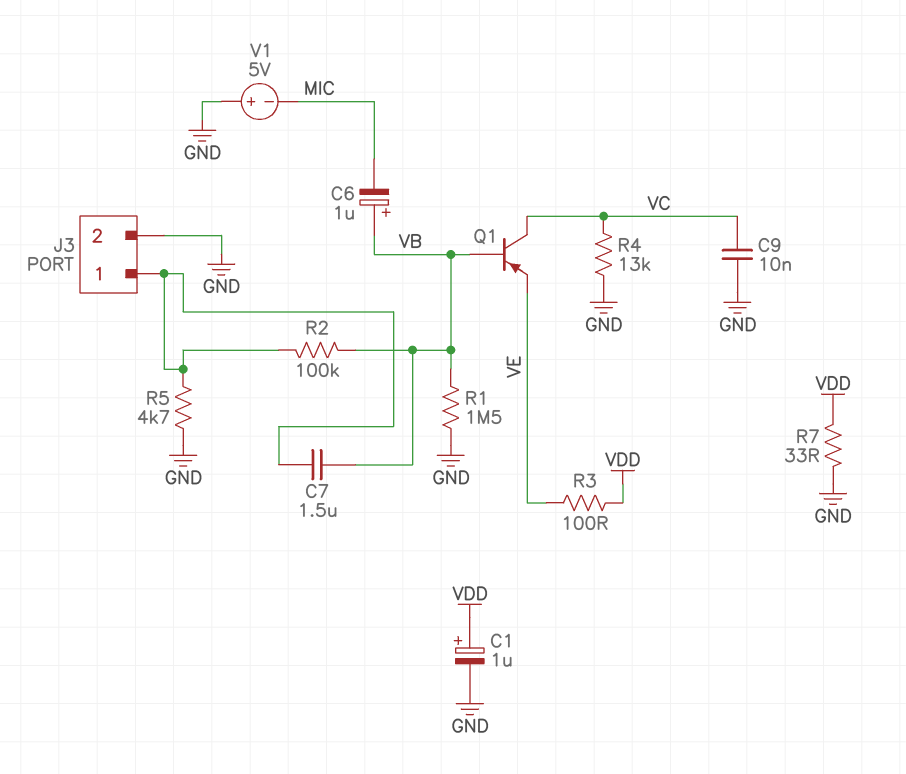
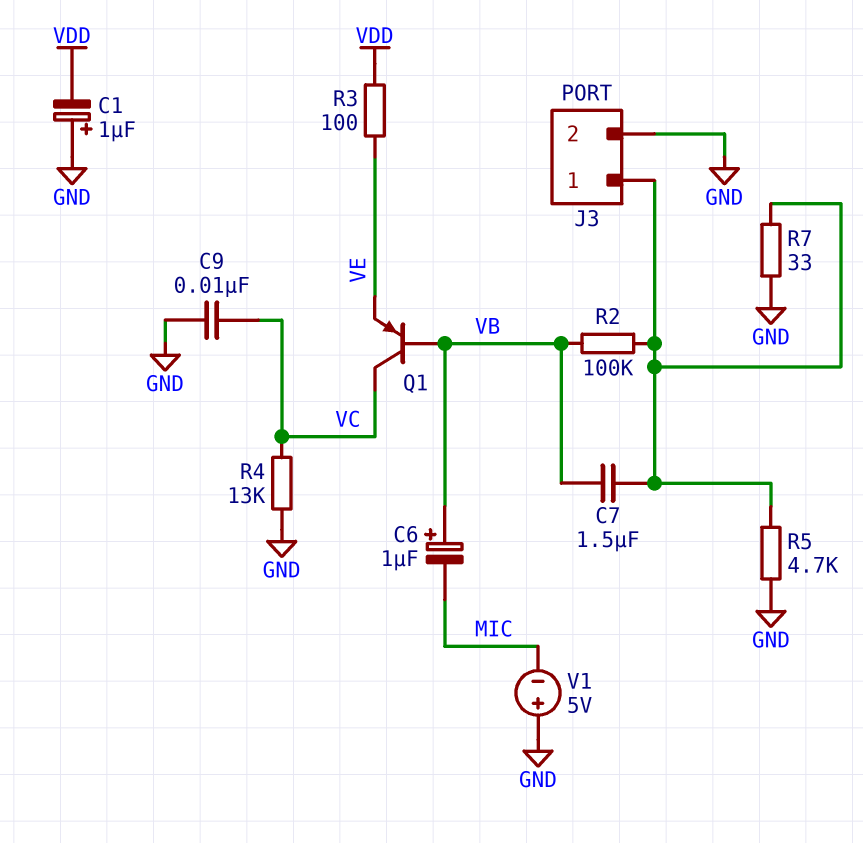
C1: 1uF (plus VDD, minus GND) -> 1uF (plus GND, minus VDD)
R1: 1.5M (GND, VB) -> none
R7: 33 (GND, VDD) -> 33 (GND, J3/1)

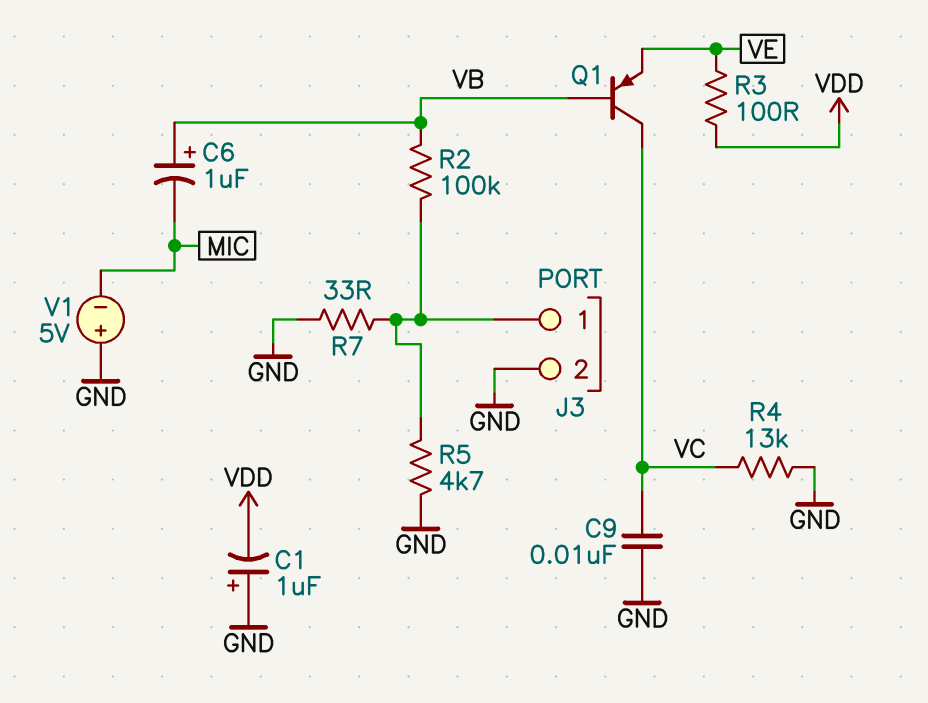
C7: 1.5uF (J3/1, VB) -> none

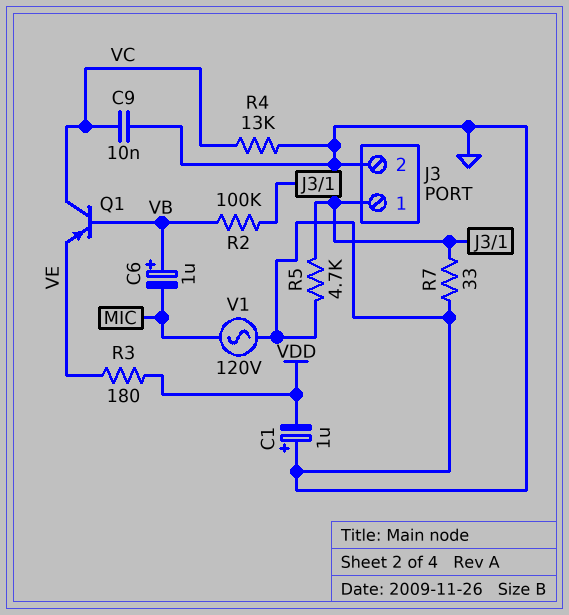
R3: 100 (VDD, VE) -> 180 (VDD, VE)
V1: 5V (plus GND, minus MIC) -> AC 120V (GND, MIC)

